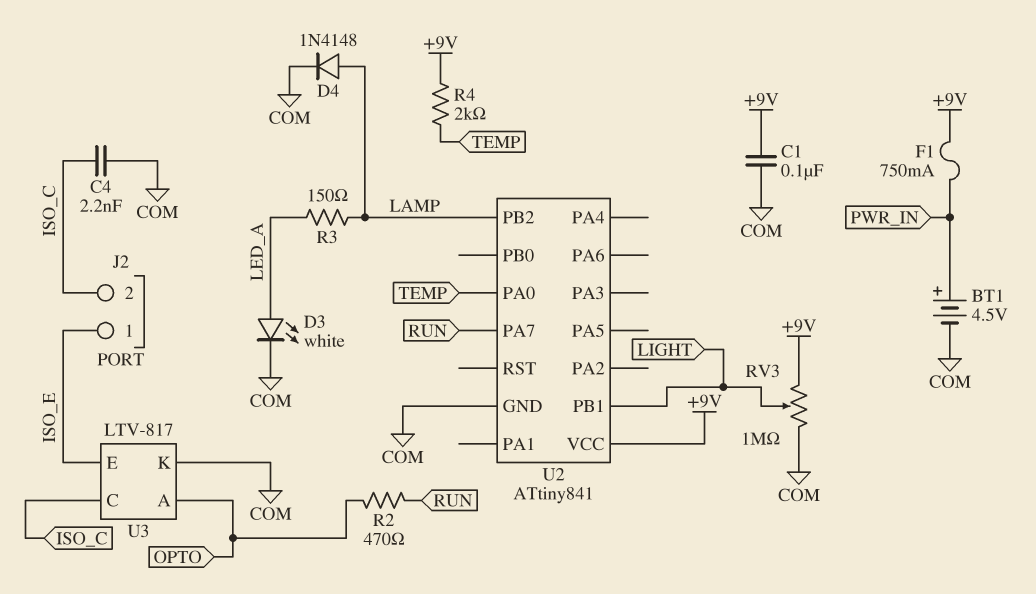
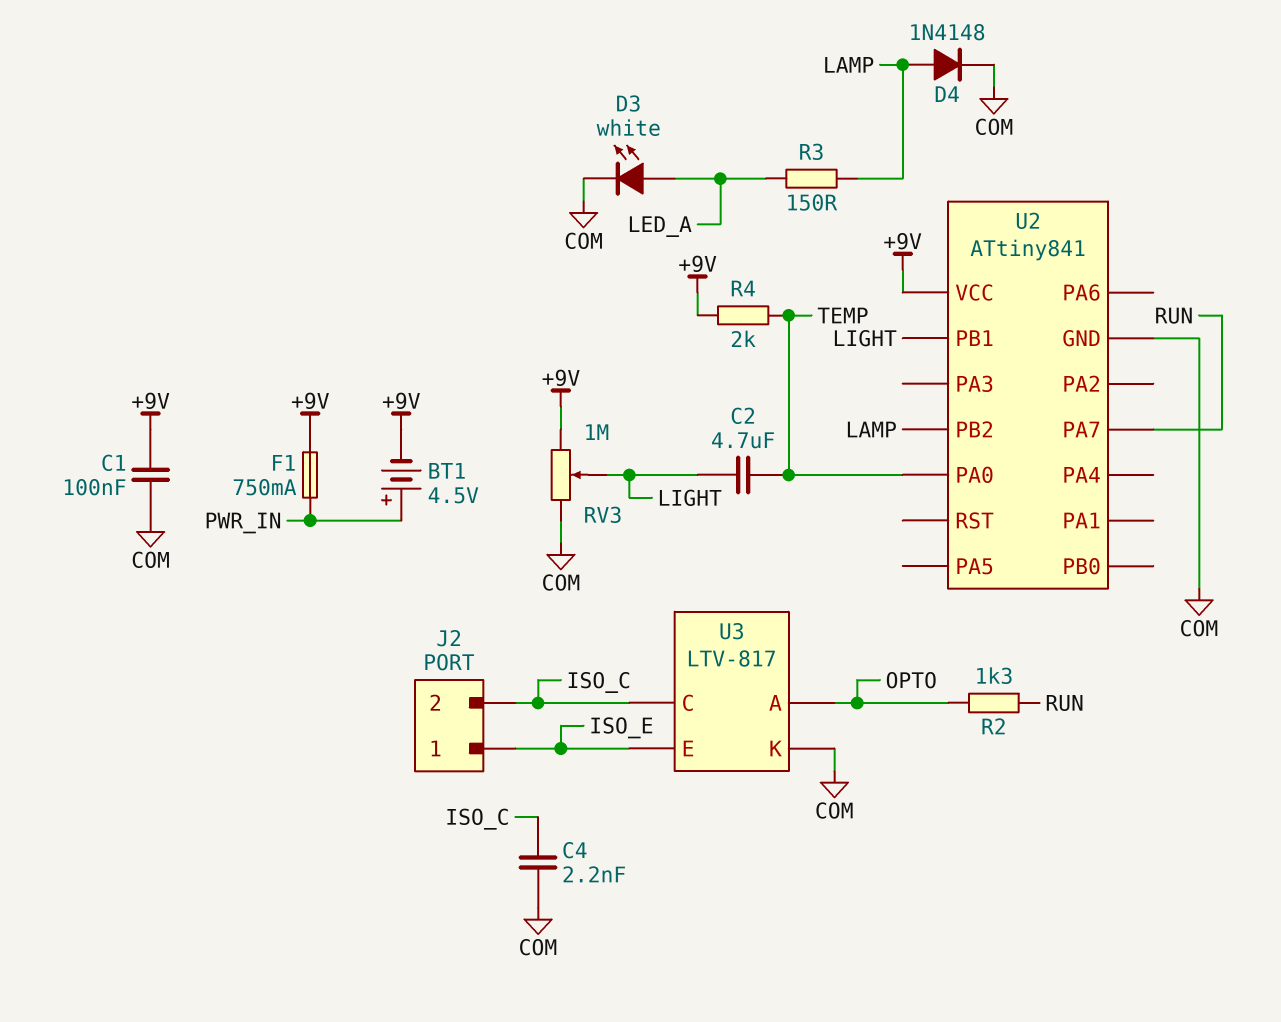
BT1: 4.5V (plus PWR_IN, minus COM) -> 4.5V (plus PWR_IN, minus +9V)
C2: none -> 4.7uF (LIGHT, TEMP)
R2: 470 (OPTO, RUN) -> 1.3k (OPTO, RUN)

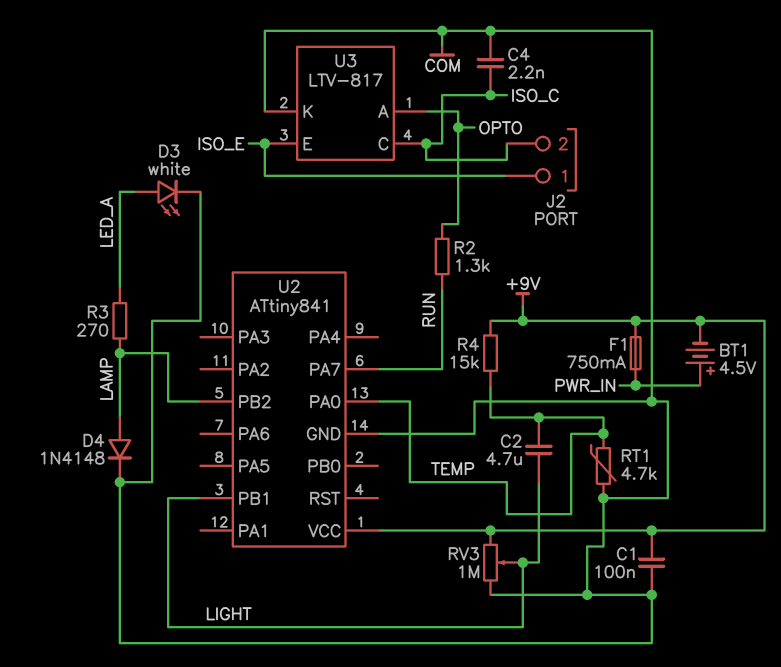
R3: 150 (LAMP, LED_A) -> 270 (LAMP, LED_A)
R4: 2k (+9V, TEMP) -> 15k (+9V, TEMP)
RT1: none -> 4.7k (COM, TEMP)

